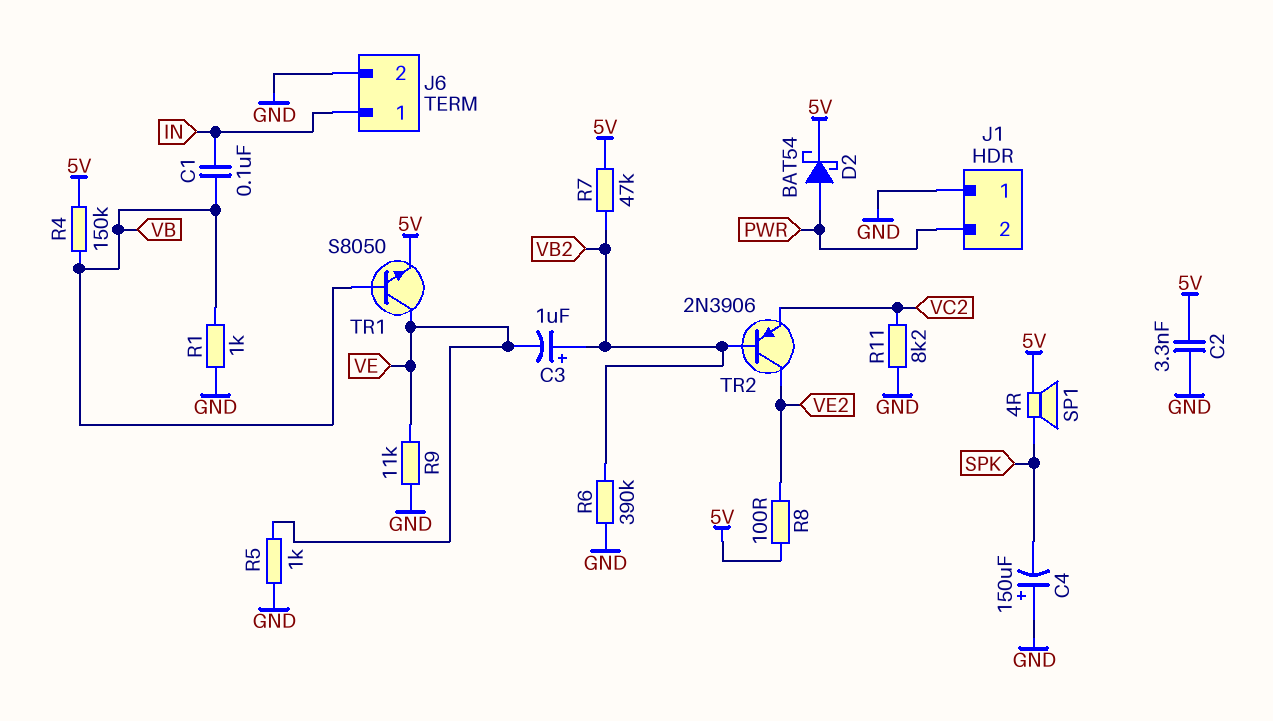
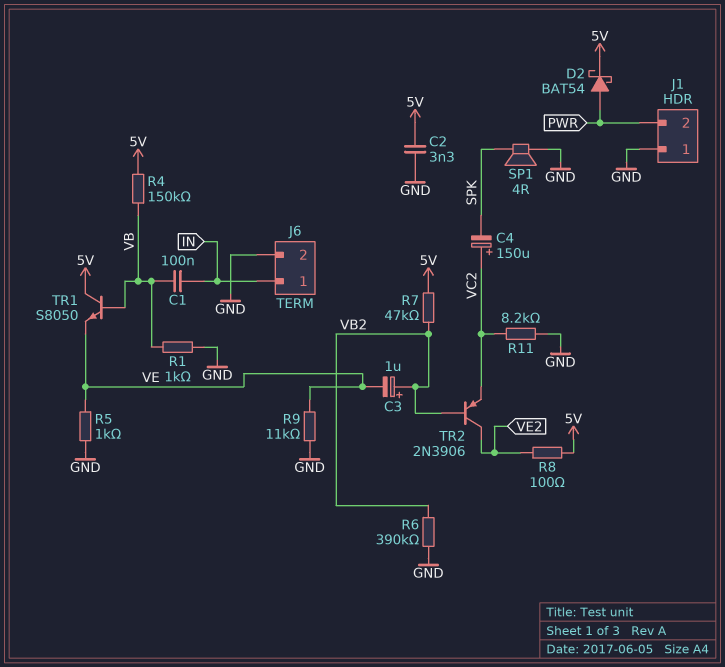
C4: 150uF (plus GND, minus SPK) -> 150uF (plus VC2, minus SPK)
SP1: speaker 4R (5V, SPK) -> speaker 4R (GND, SPK)
TR1: NPN S8050 (B VB, C VE, E 5V) -> NPN S8050 (B VB, C 5V, E VE)

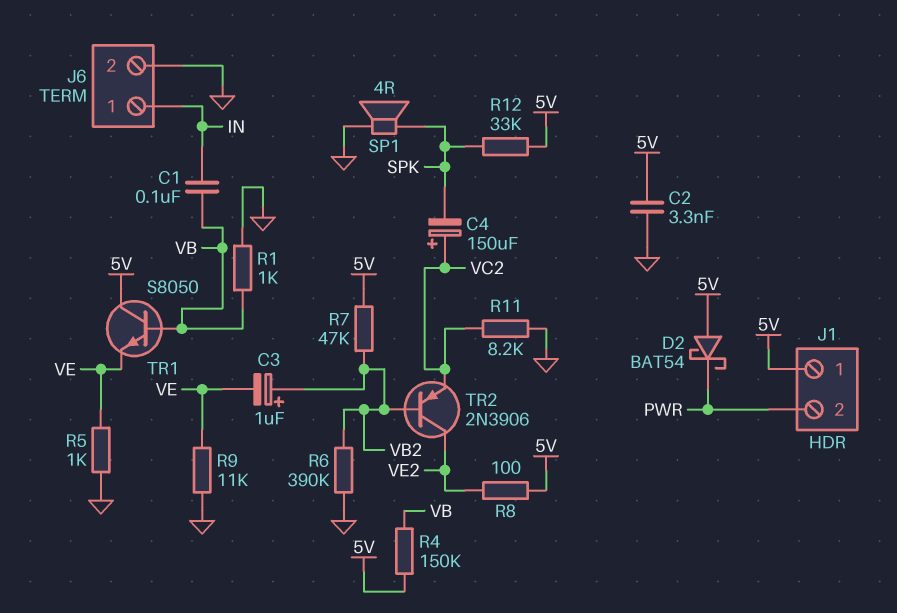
D2: schottky BAT54 (A PWR, K 5V) -> schottky BAT54 (A 5V, K PWR)
J1 pin 1: GND -> 5V
R12: none -> 33k (5V, SPK)

